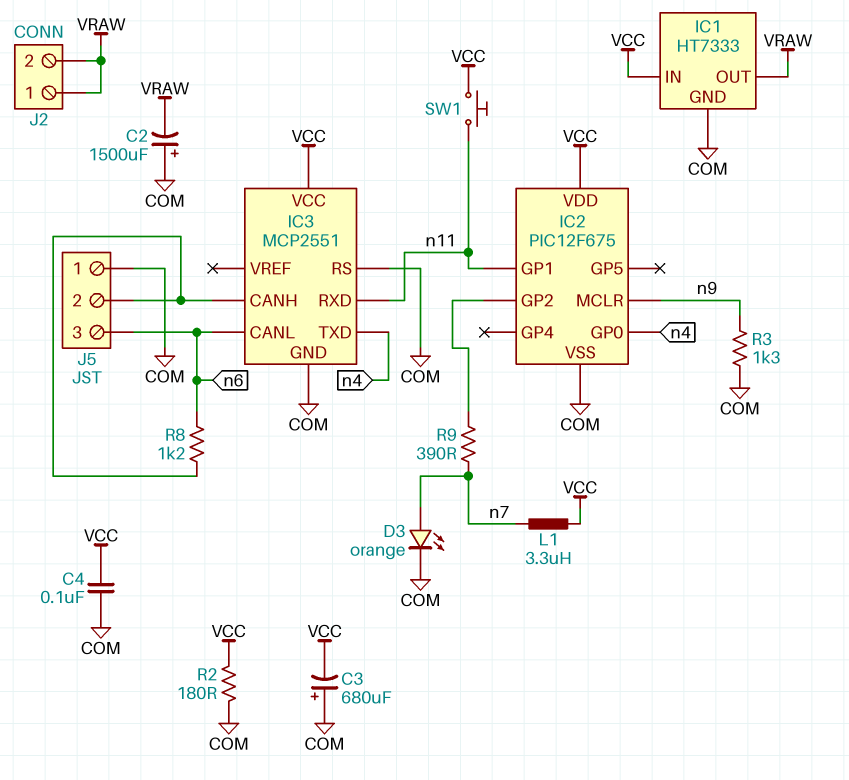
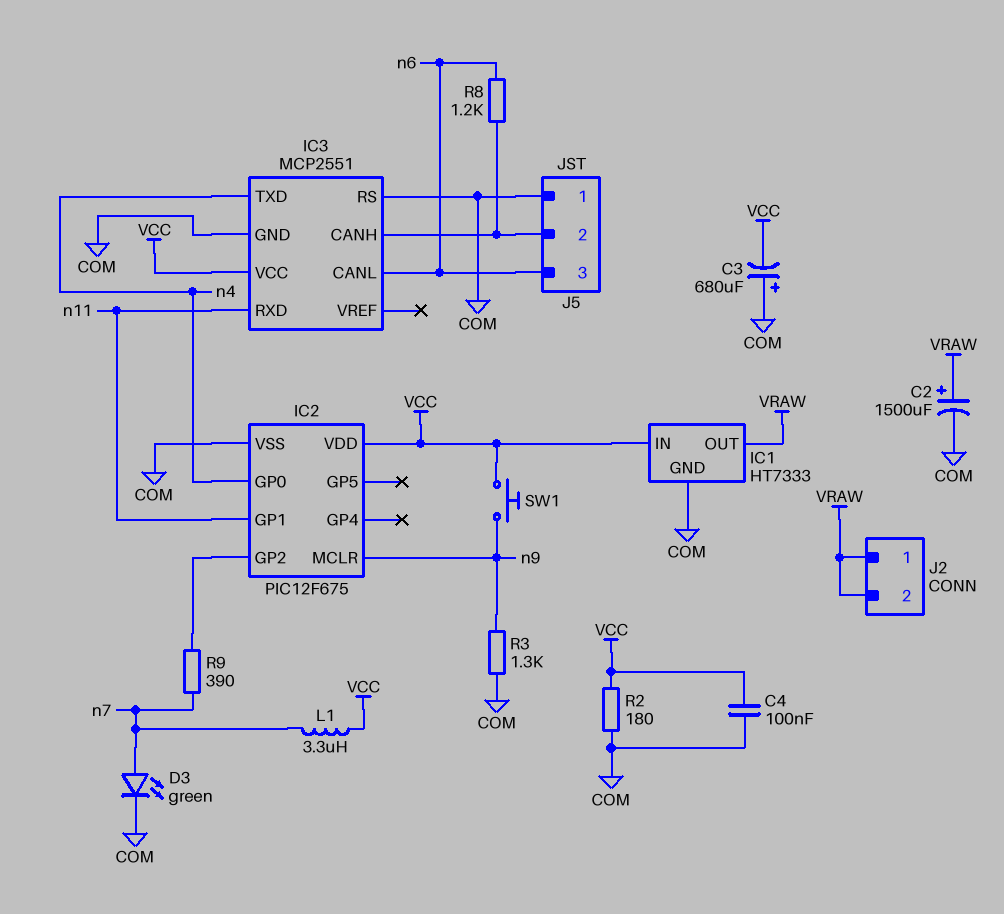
C2: 1500uF (plus COM, minus VRAW) -> 1500uF (plus VRAW, minus COM)
D3: LED orange (A n7, K COM) -> LED green (A n7, K COM)
SW1: button (VCC, n11) -> button (VCC, n9)

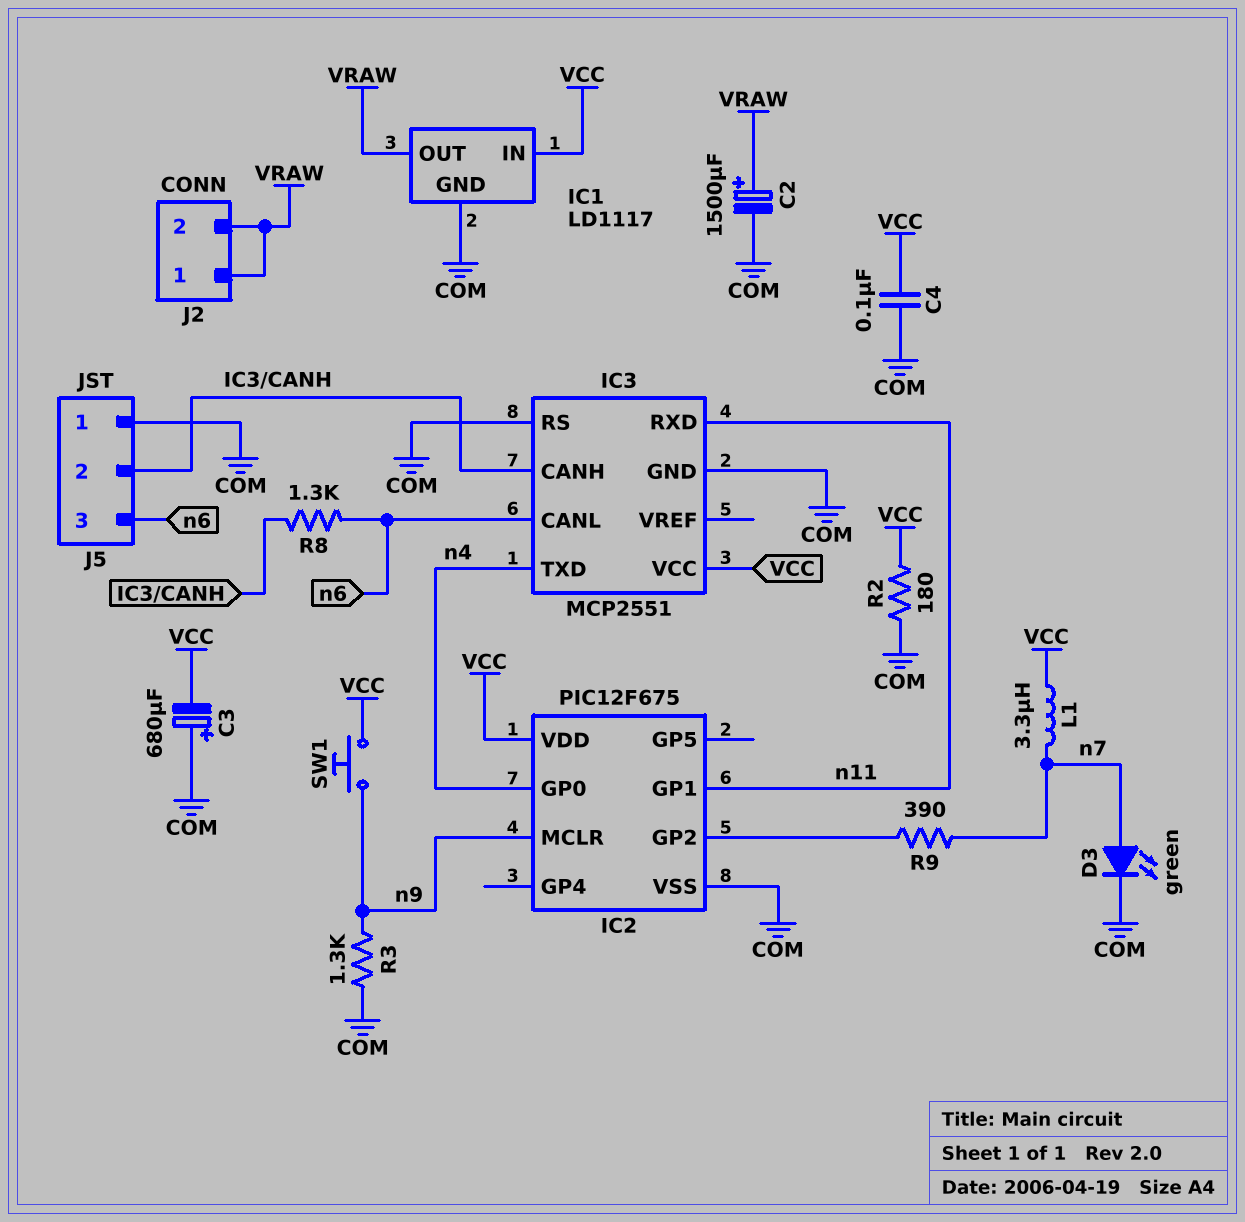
IC1: HT7333 -> LD1117
R8: 1.2k (IC3/CANH, n6) -> 1.3k (IC3/CANH, n6)

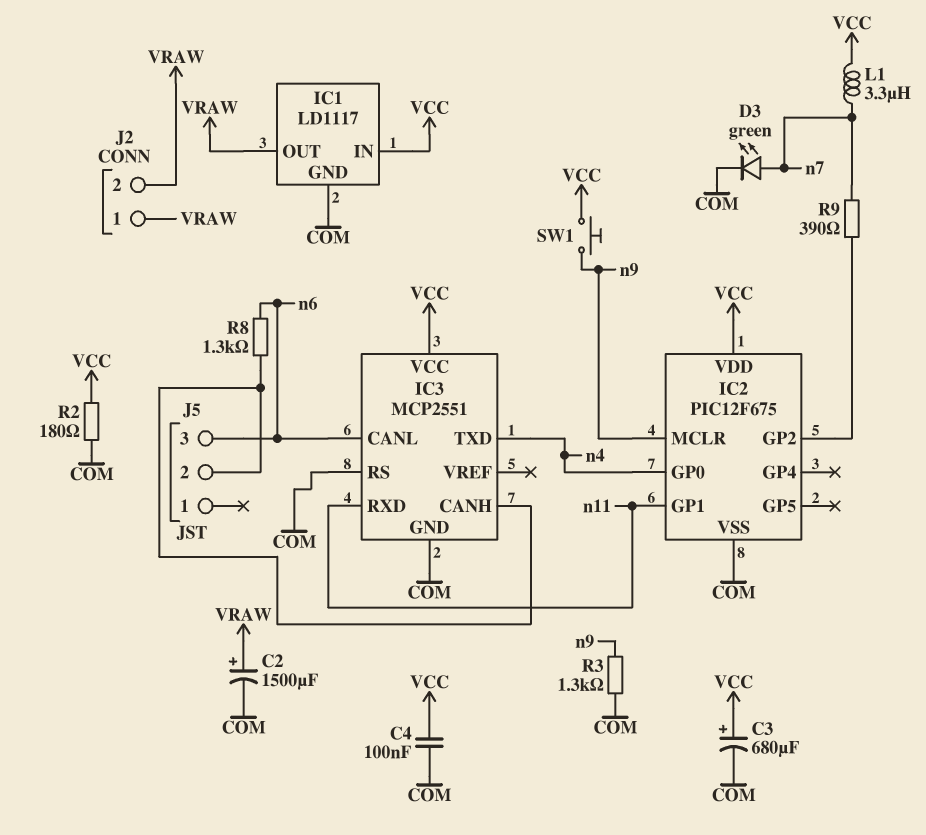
C3: 680uF (plus COM, minus VCC) -> 680uF (plus VCC, minus COM)
J5 pin 1: COM -> none

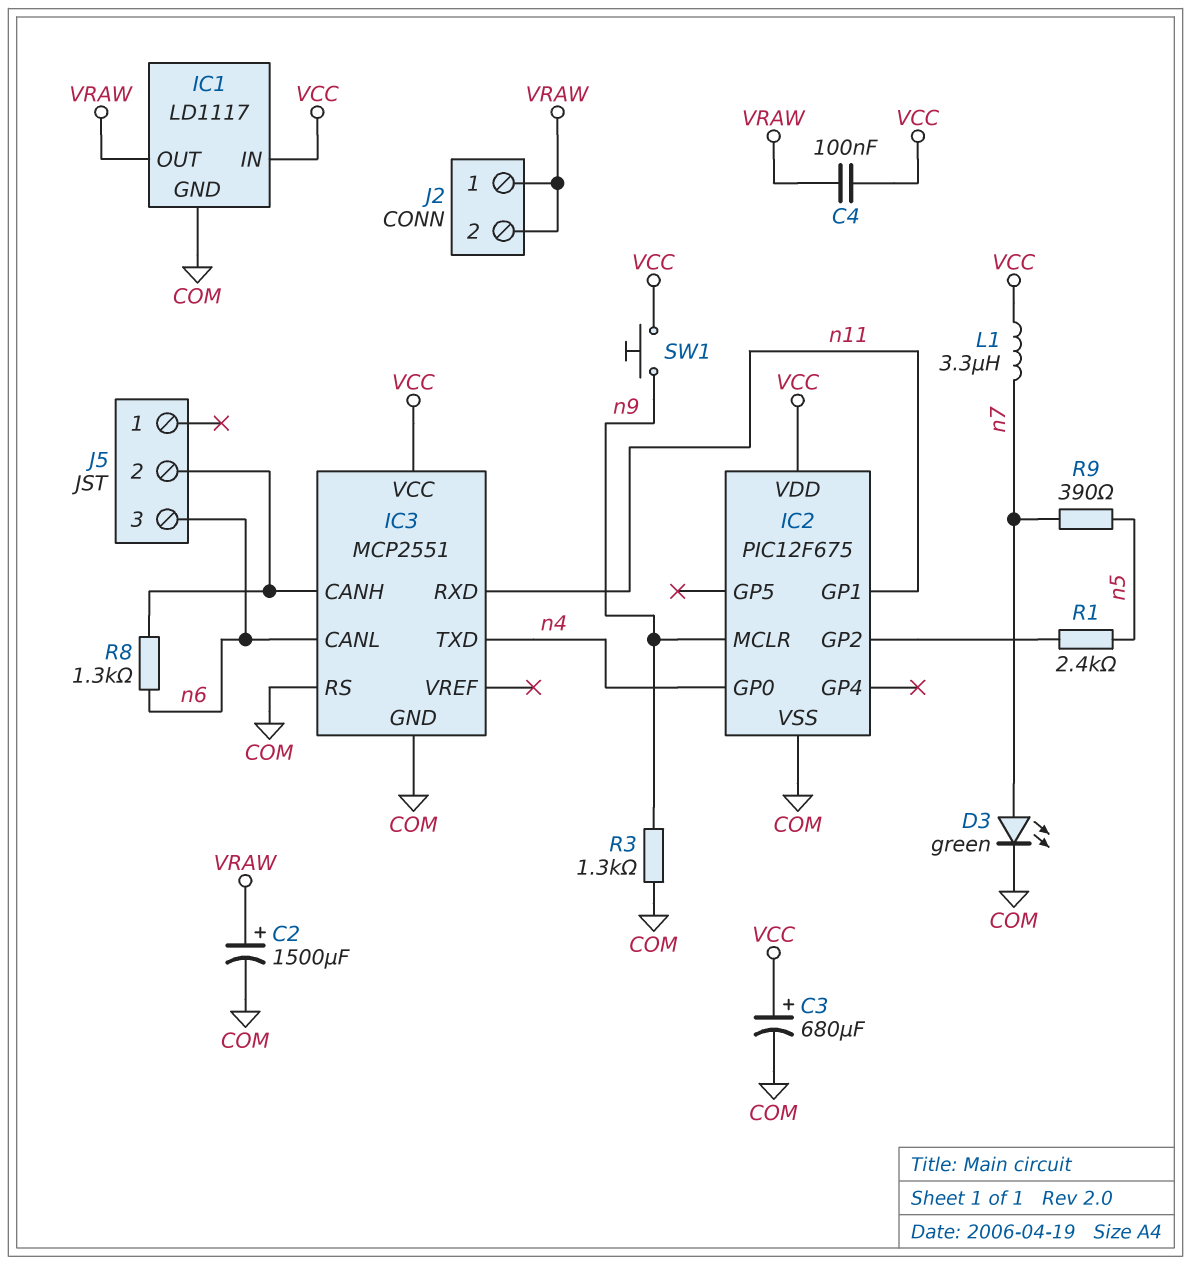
C4: 100nF (COM, VCC) -> 100nF (VCC, VRAW)
R1: none -> 2.4k (IC2/GP2, n5)
R2: 180 (COM, VCC) -> none
R9: 390 (IC2/GP2, n7) -> 390 (n5, n7)

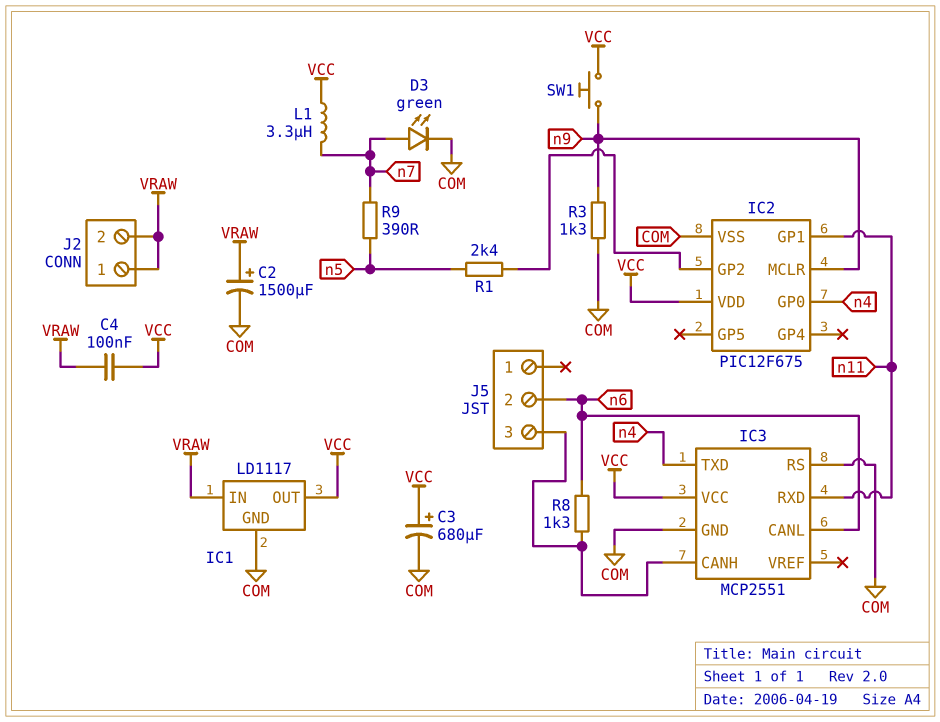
IC1 pin IN: VCC -> VRAW
IC1 pin OUT: VRAW -> VCC
J5 pin 2: IC3/CANH -> n6
J5 pin 3: n6 -> IC3/CANH

